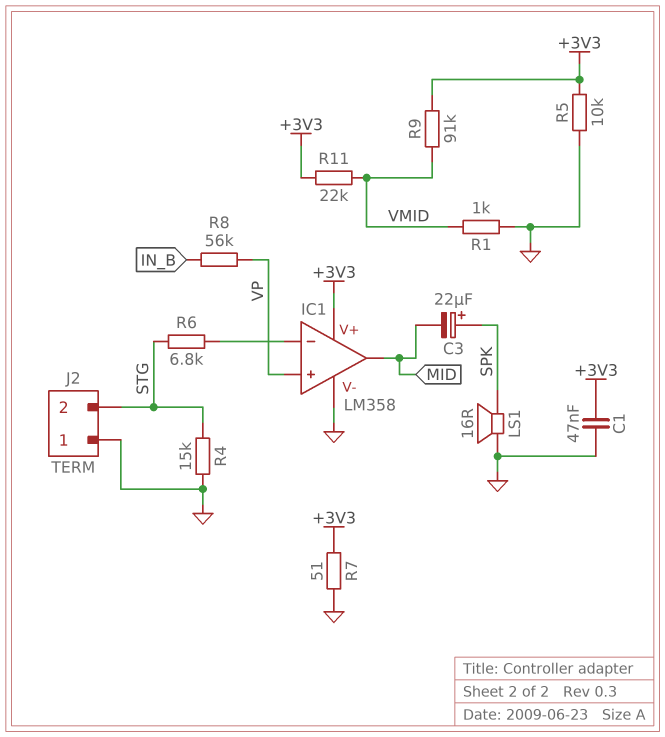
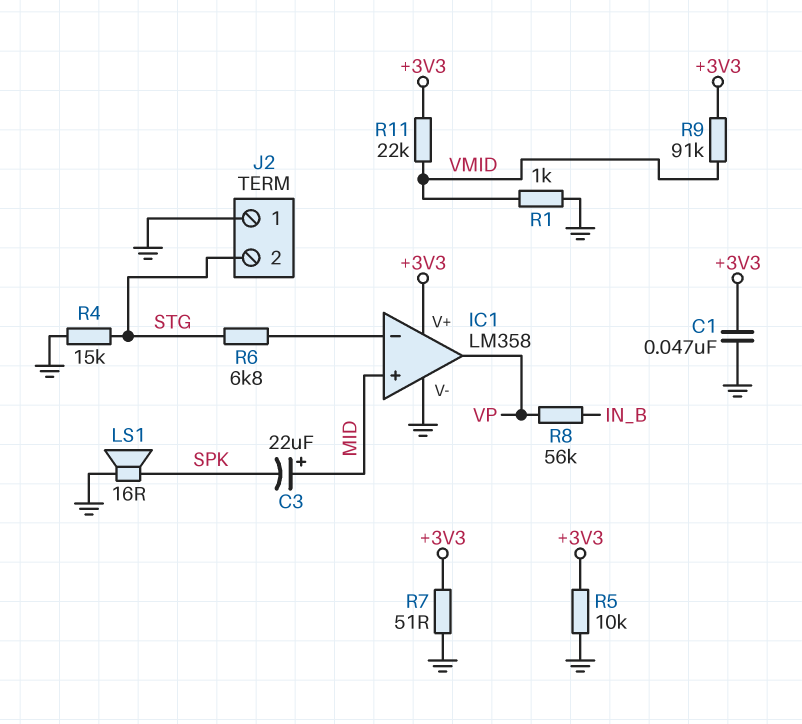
C3: 22uF (plus SPK, minus MID) -> 22uF (plus MID, minus SPK)
IC1 pin in+: VP -> MID
IC1 pin out: MID -> VP

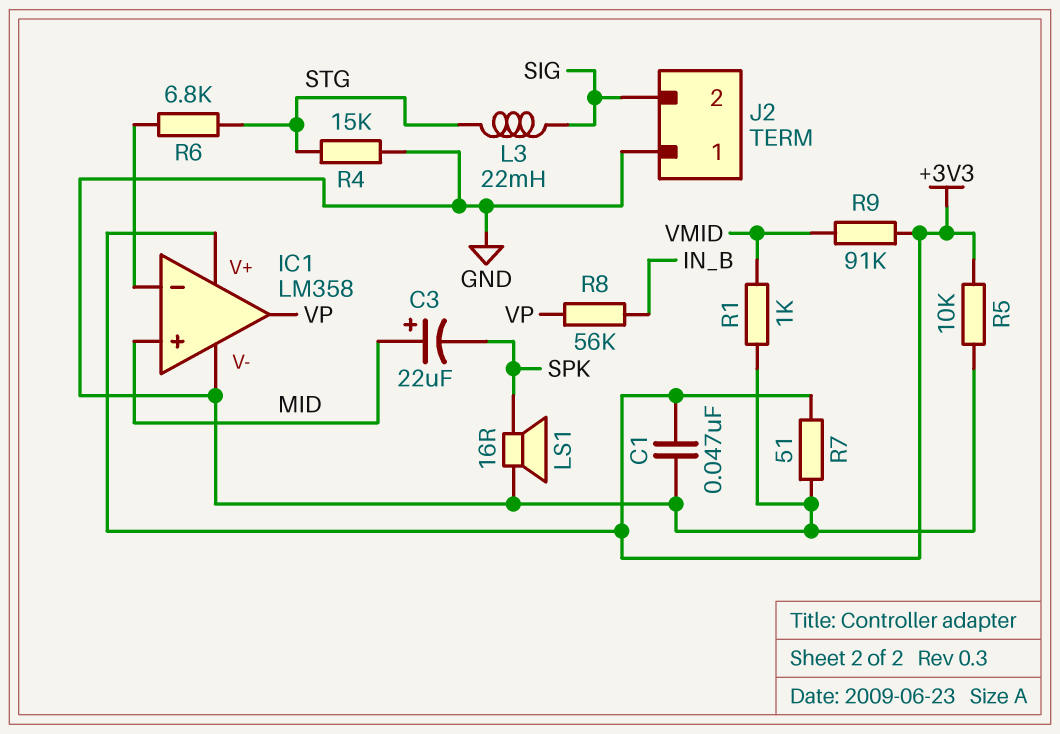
J2 pin 2: STG -> SIG
L3: none -> 22mH (SIG, STG)
R11: 22k (+3V3, VMID) -> none

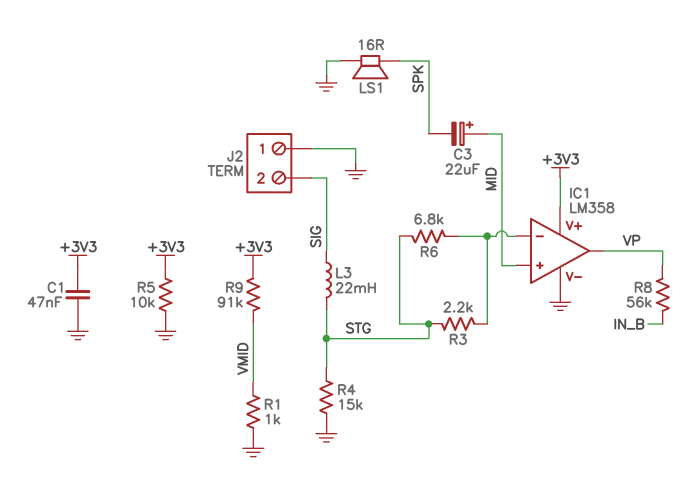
R3: none -> 2.2k (IC1/in-, STG)
R7: 51 (+3V3, GND) -> none

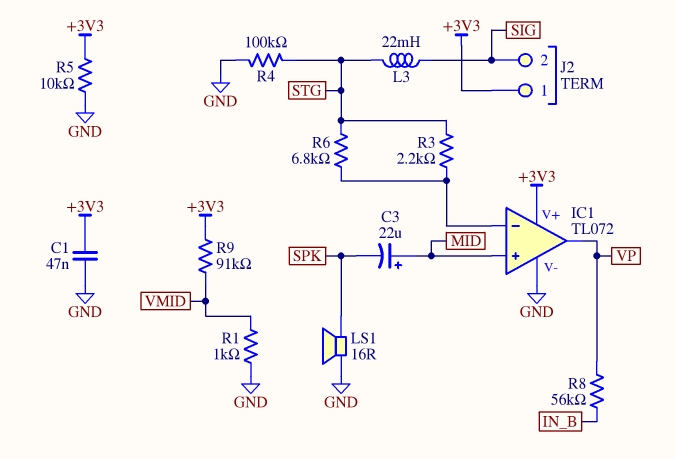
IC1: LM358 -> TL072
J2 pin 1: GND -> +3V3
R4: 15k (GND, STG) -> 100k (GND, STG)

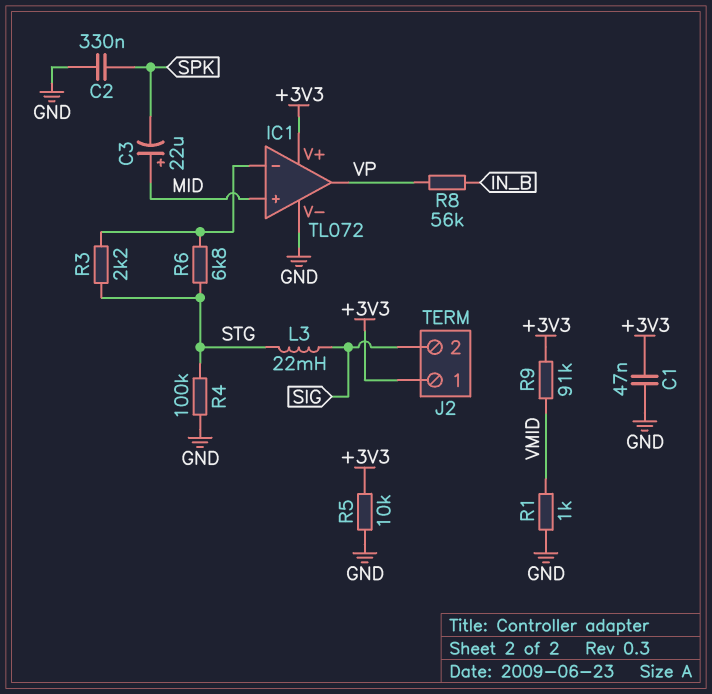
C2: none -> 330nF (GND, SPK)
LS1: speaker 16R (GND, SPK) -> none

